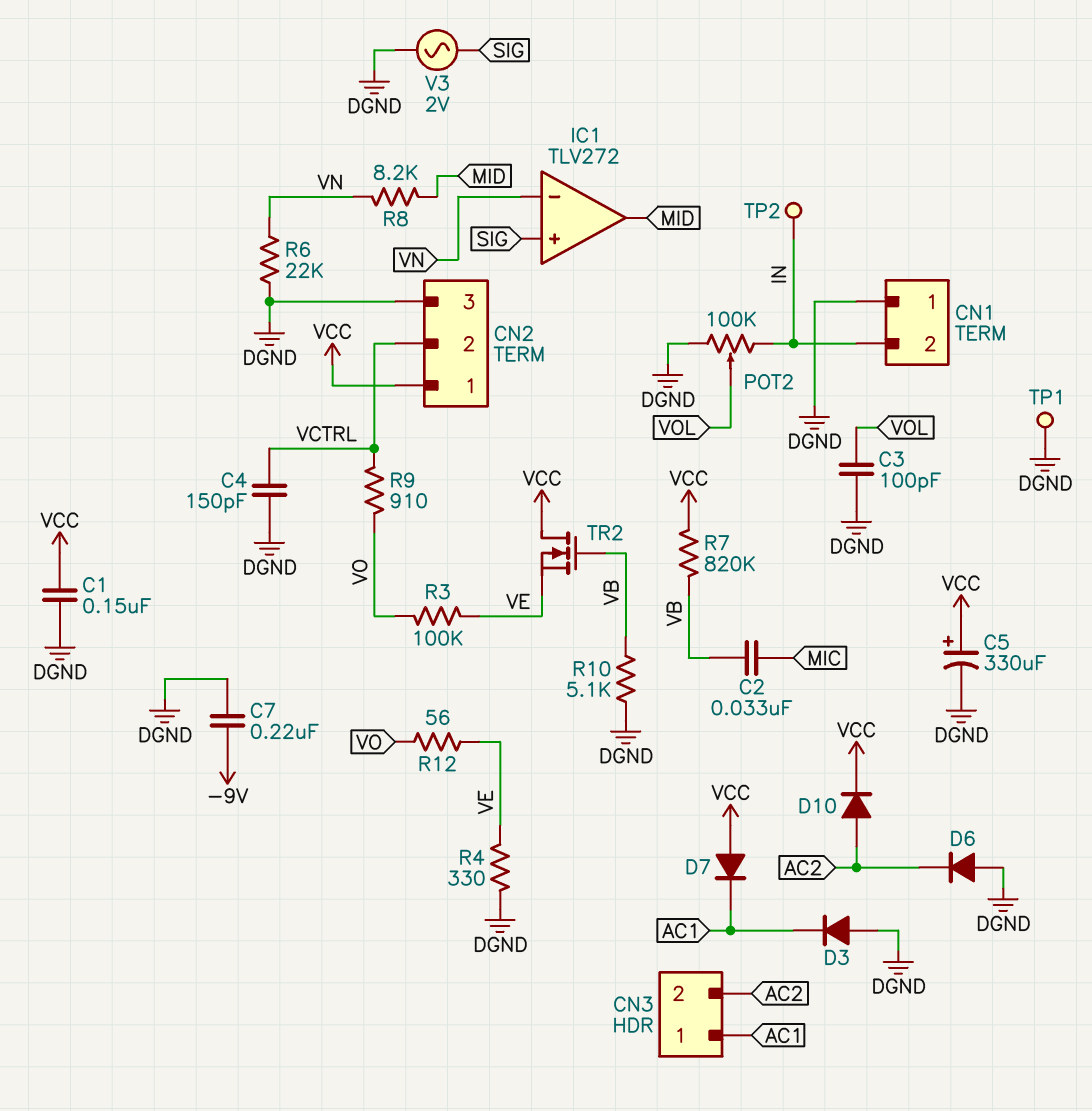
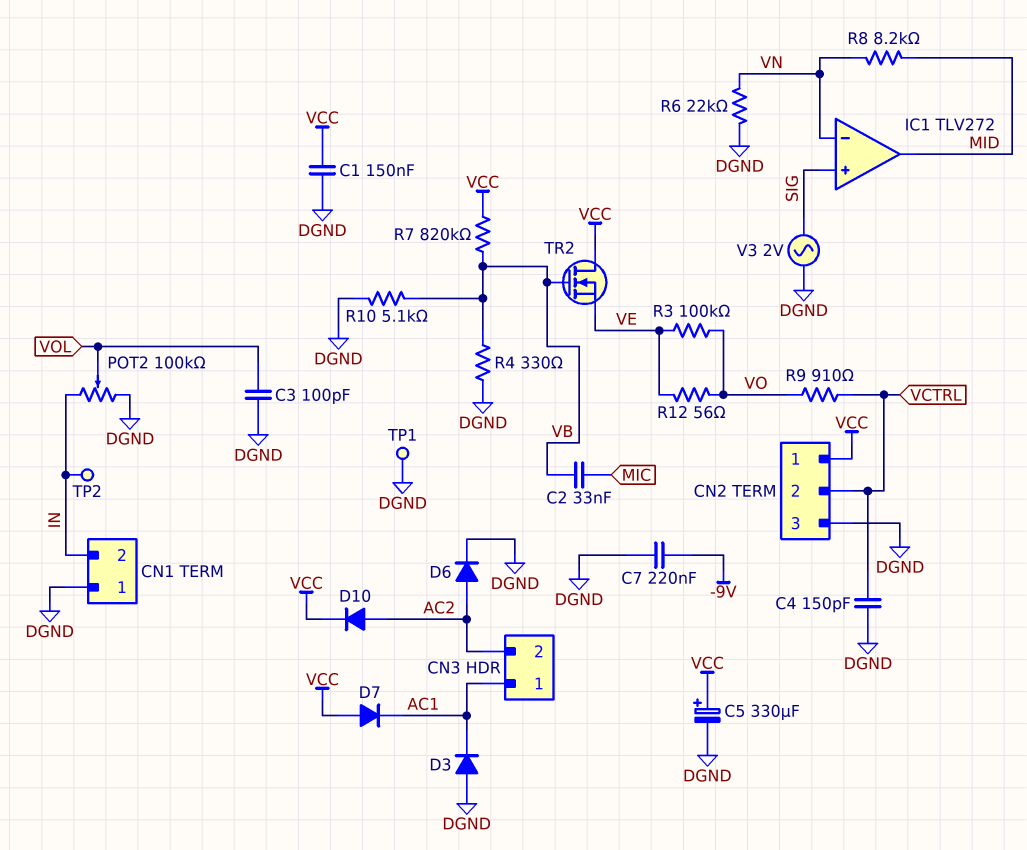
D6: diode (A DGND, K AC2) -> diode (A AC2, K DGND)
R4: 330 (DGND, VE) -> 330 (DGND, VB)

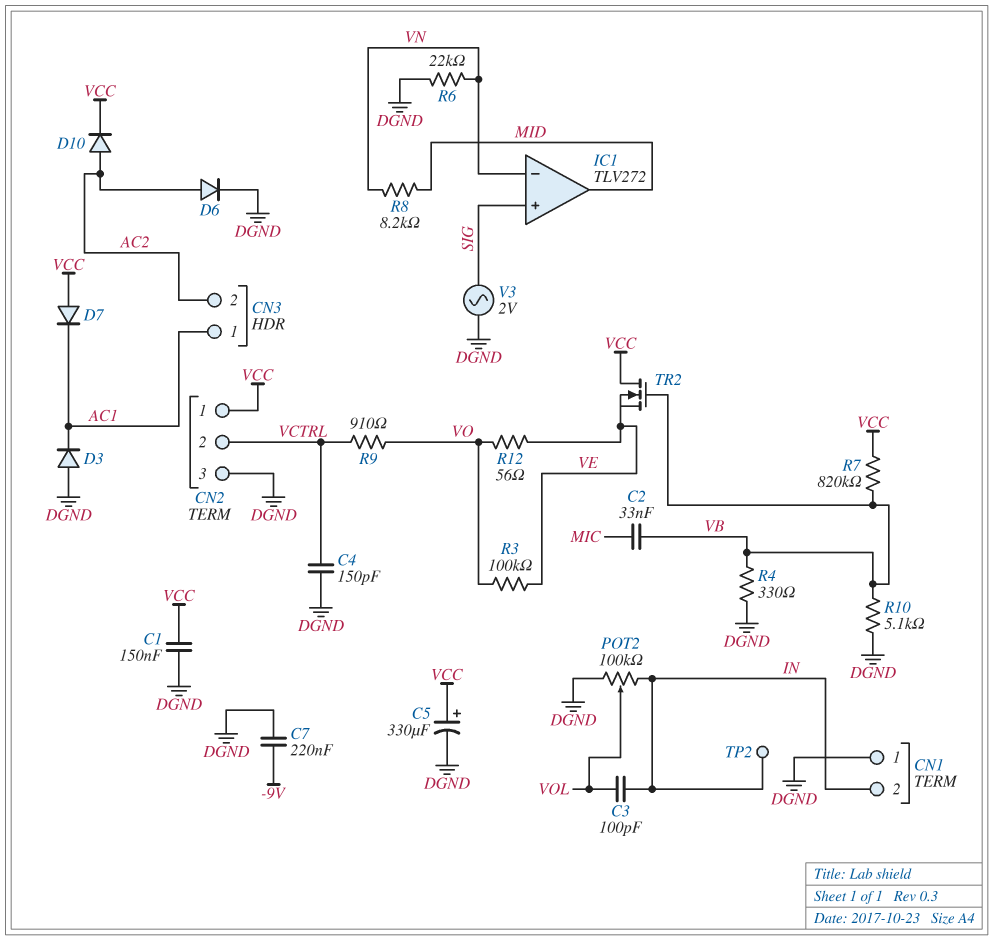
C3: 100pF (DGND, VOL) -> 100pF (IN, VOL)
TP1: test point (DGND) -> none

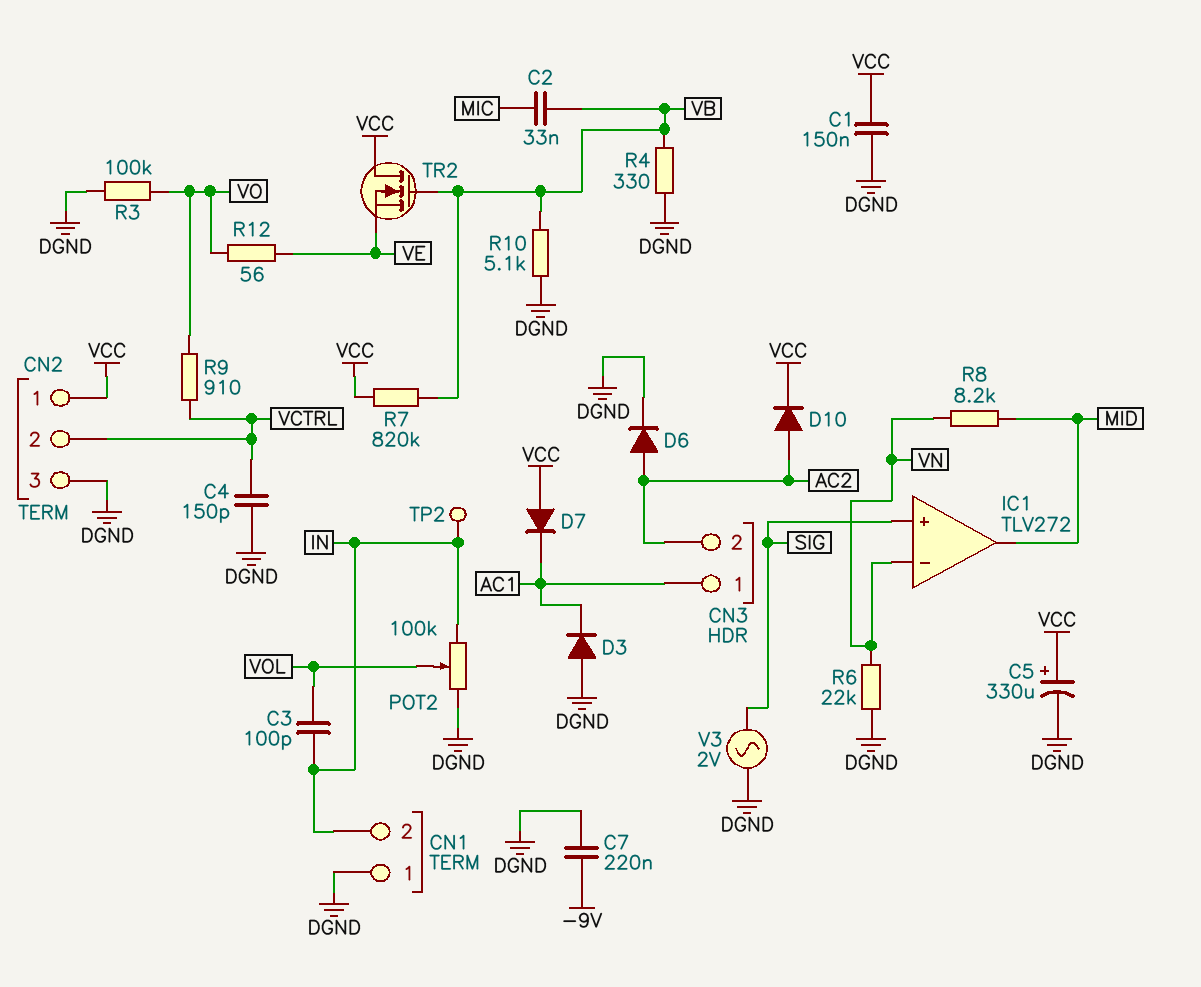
R3: 100k (VE, VO) -> 100k (DGND, VO)

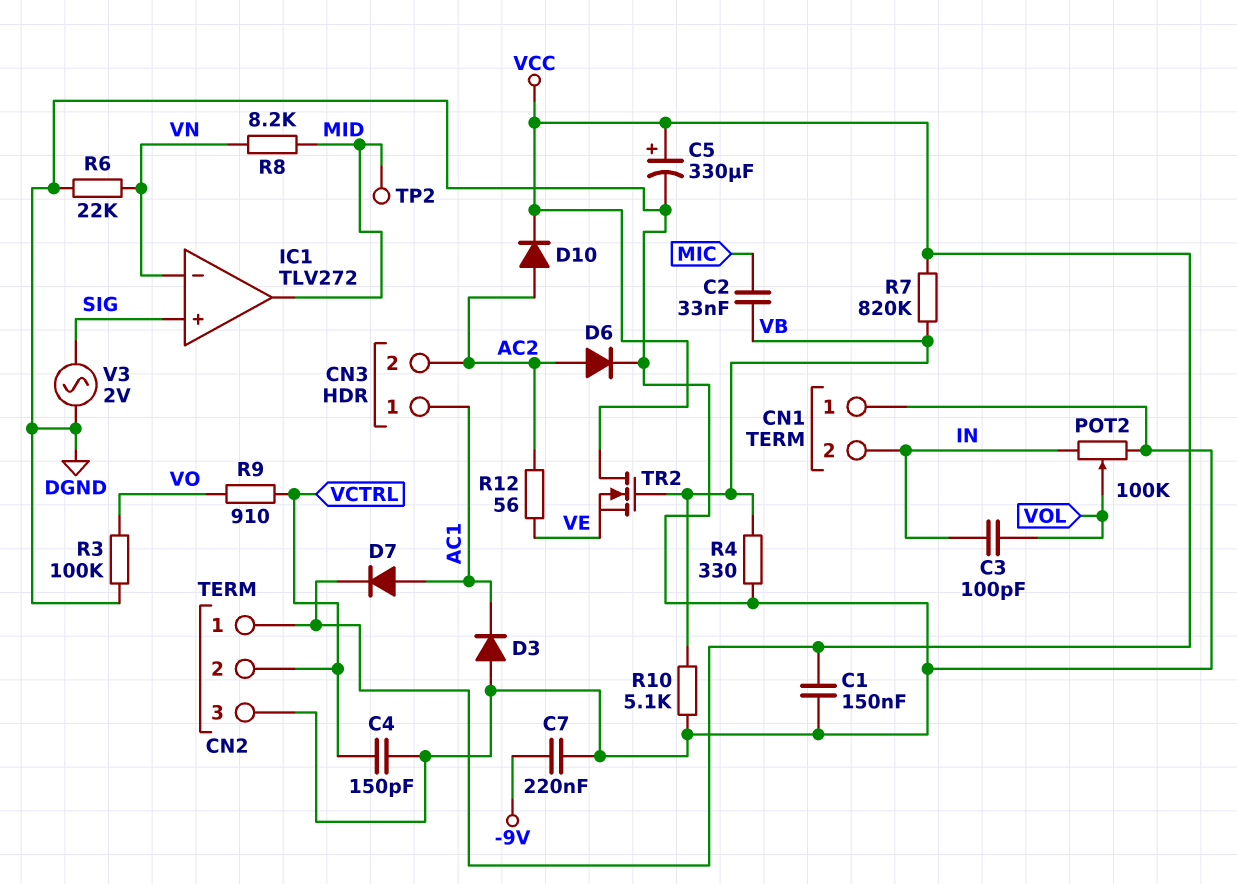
D7: diode (A VCC, K AC1) -> diode (A AC1, K VCC)
R12: 56 (VE, VO) -> 56 (AC2, VE)
TP2: test point (IN) -> test point (MID)

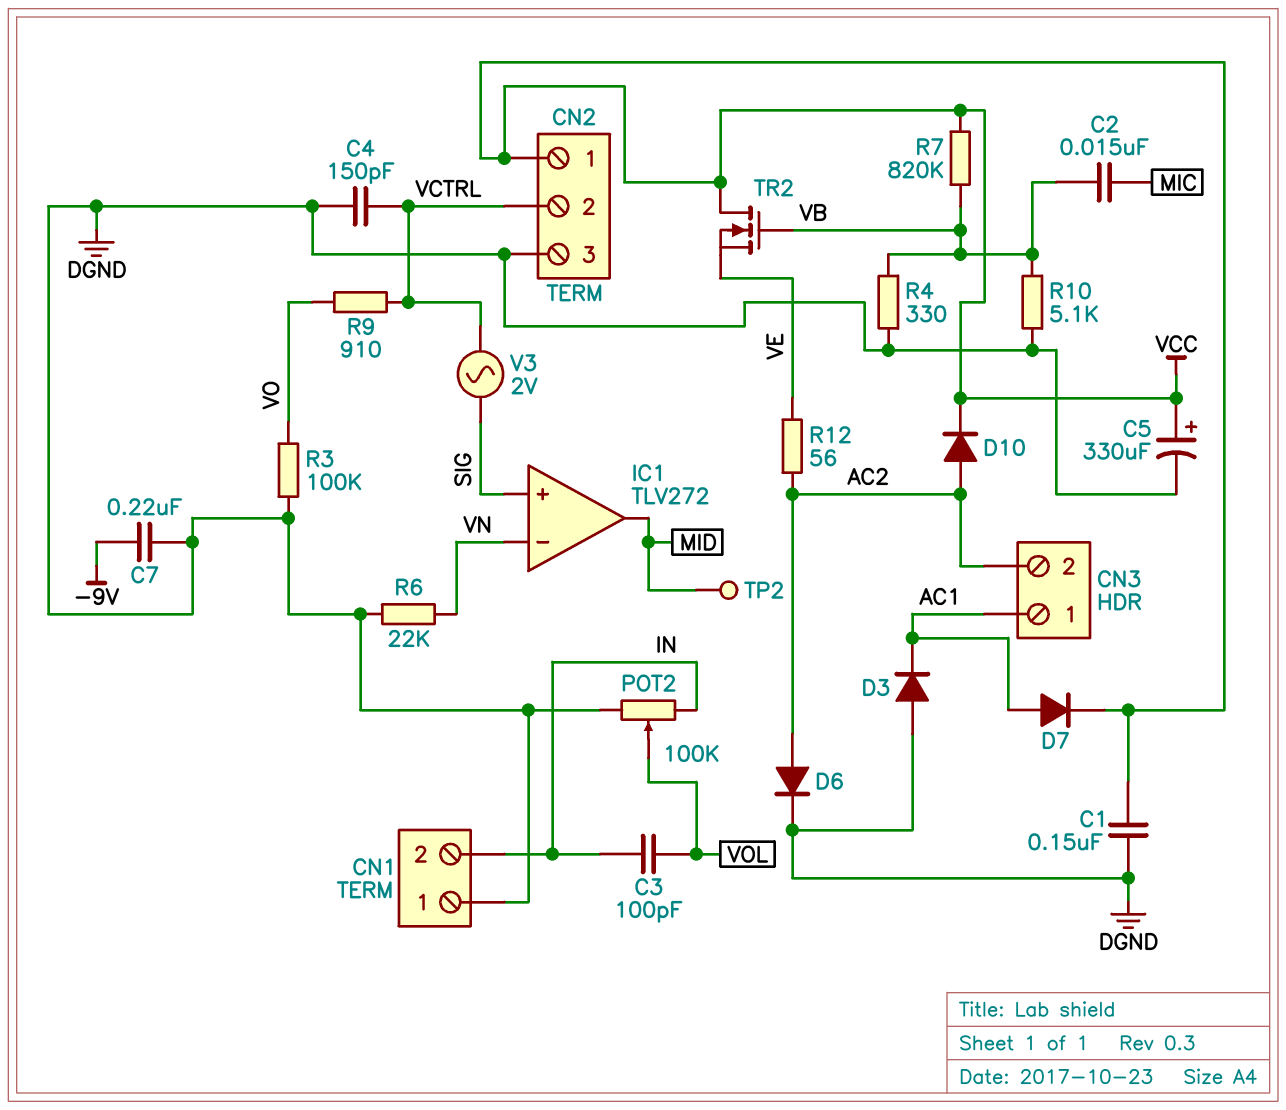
C2: 33nF (MIC, VB) -> 15nF (MIC, VB)
R8: 8.2k (MID, VN) -> none
V3: AC 2V (DGND, SIG) -> AC 2V (SIG, VCTRL)

